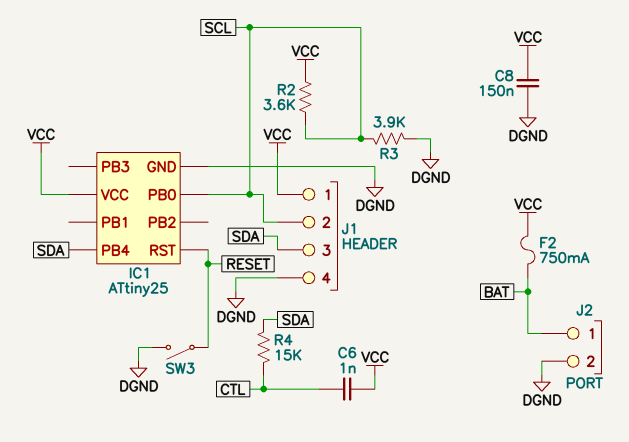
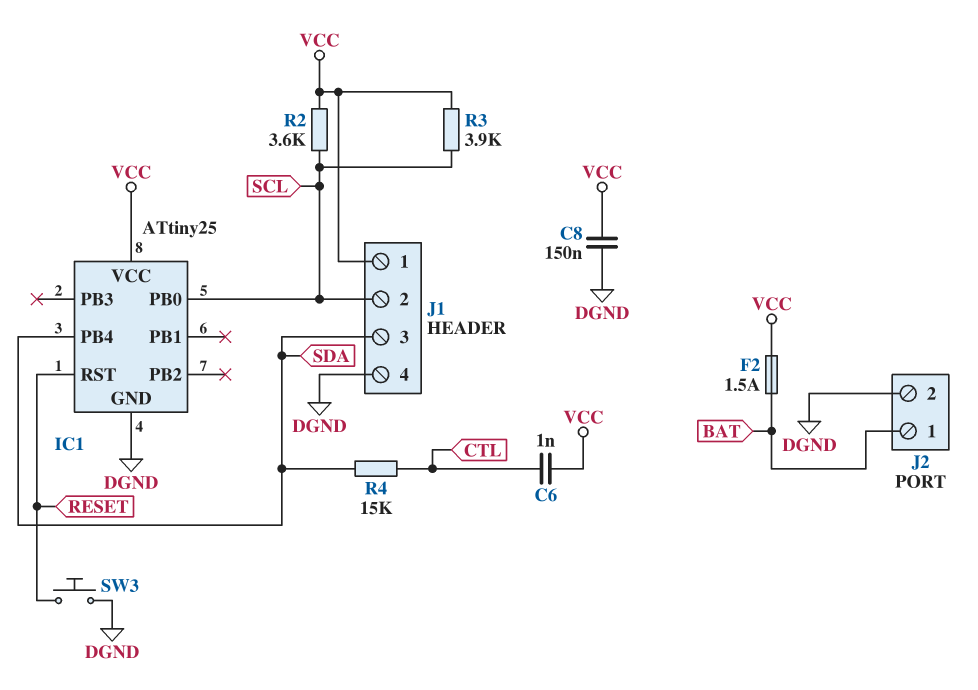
F2: 750mA (BAT, VCC) -> 1.5A (BAT, VCC)
R3: 3.9k (DGND, SCL) -> 3.9k (SCL, VCC)
SW3: switch (DGND, RESET) -> button (DGND, RESET)

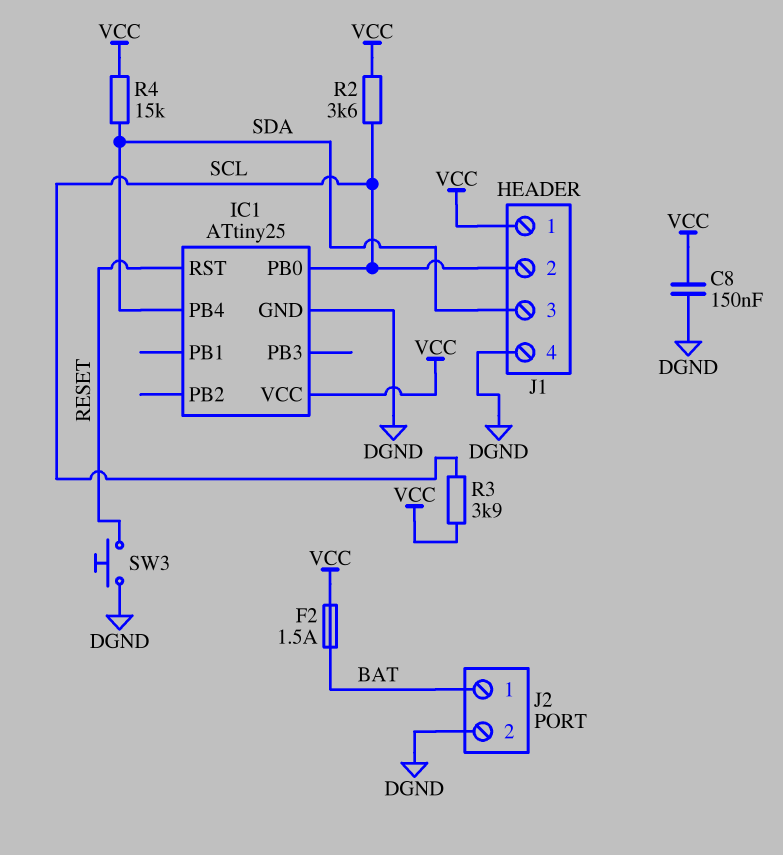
C6: 1nF (CTL, VCC) -> none
R4: 15k (CTL, SDA) -> 15k (SDA, VCC)

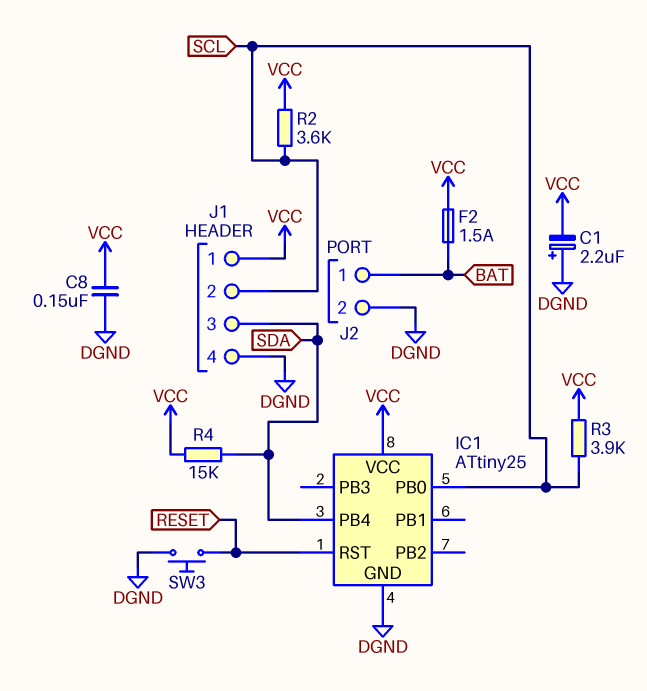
C1: none -> 2.2uF (plus DGND, minus VCC)

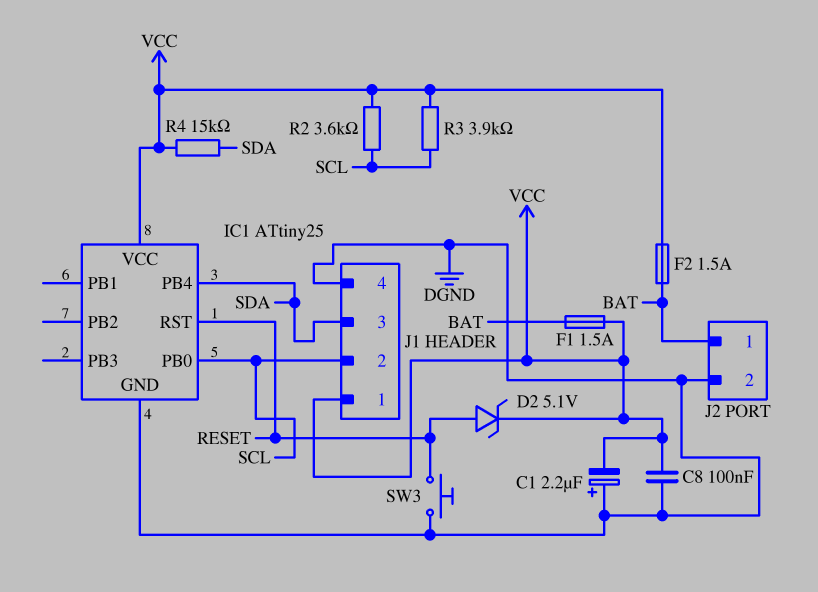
C8: 150nF (DGND, VCC) -> 100nF (DGND, VCC)
D2: none -> zener 5.1V (A RESET, K VCC)
F1: none -> 1.5A (BAT, VCC)

